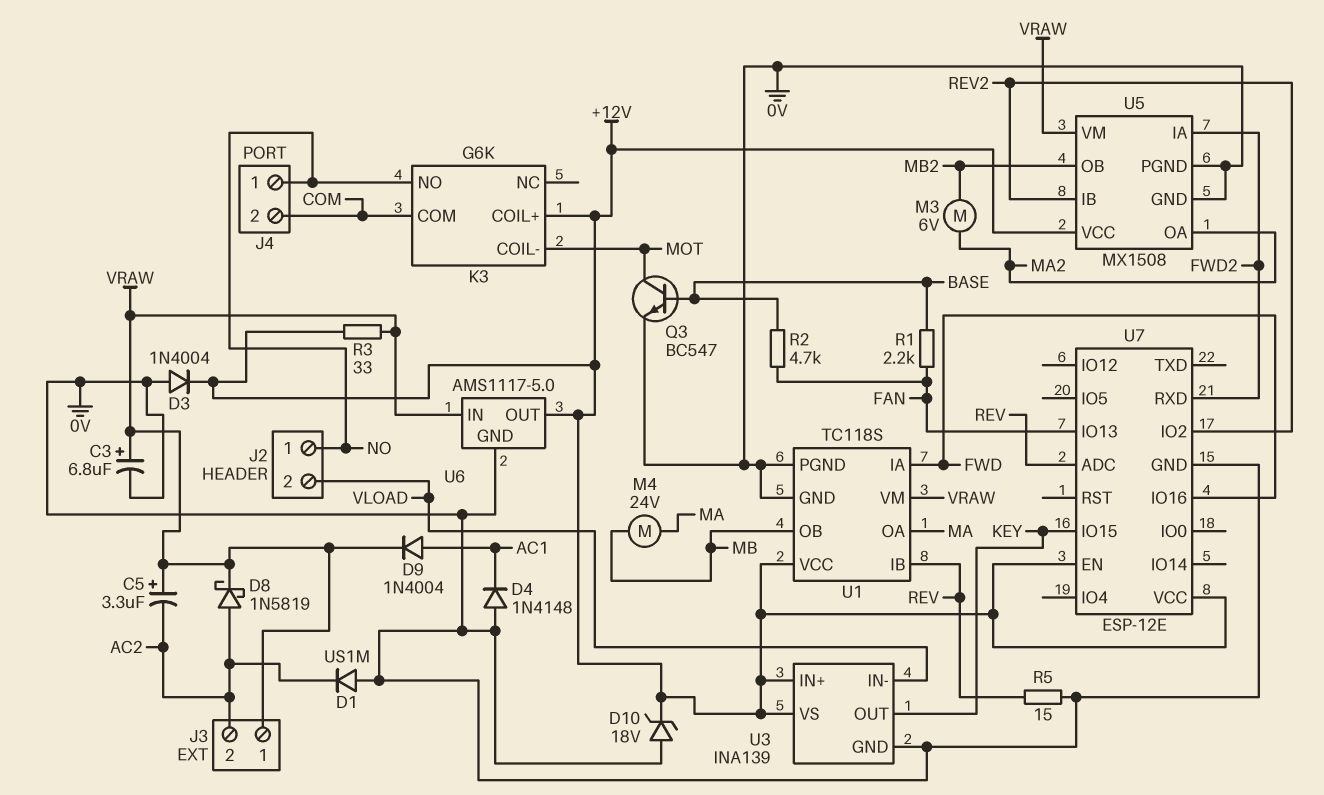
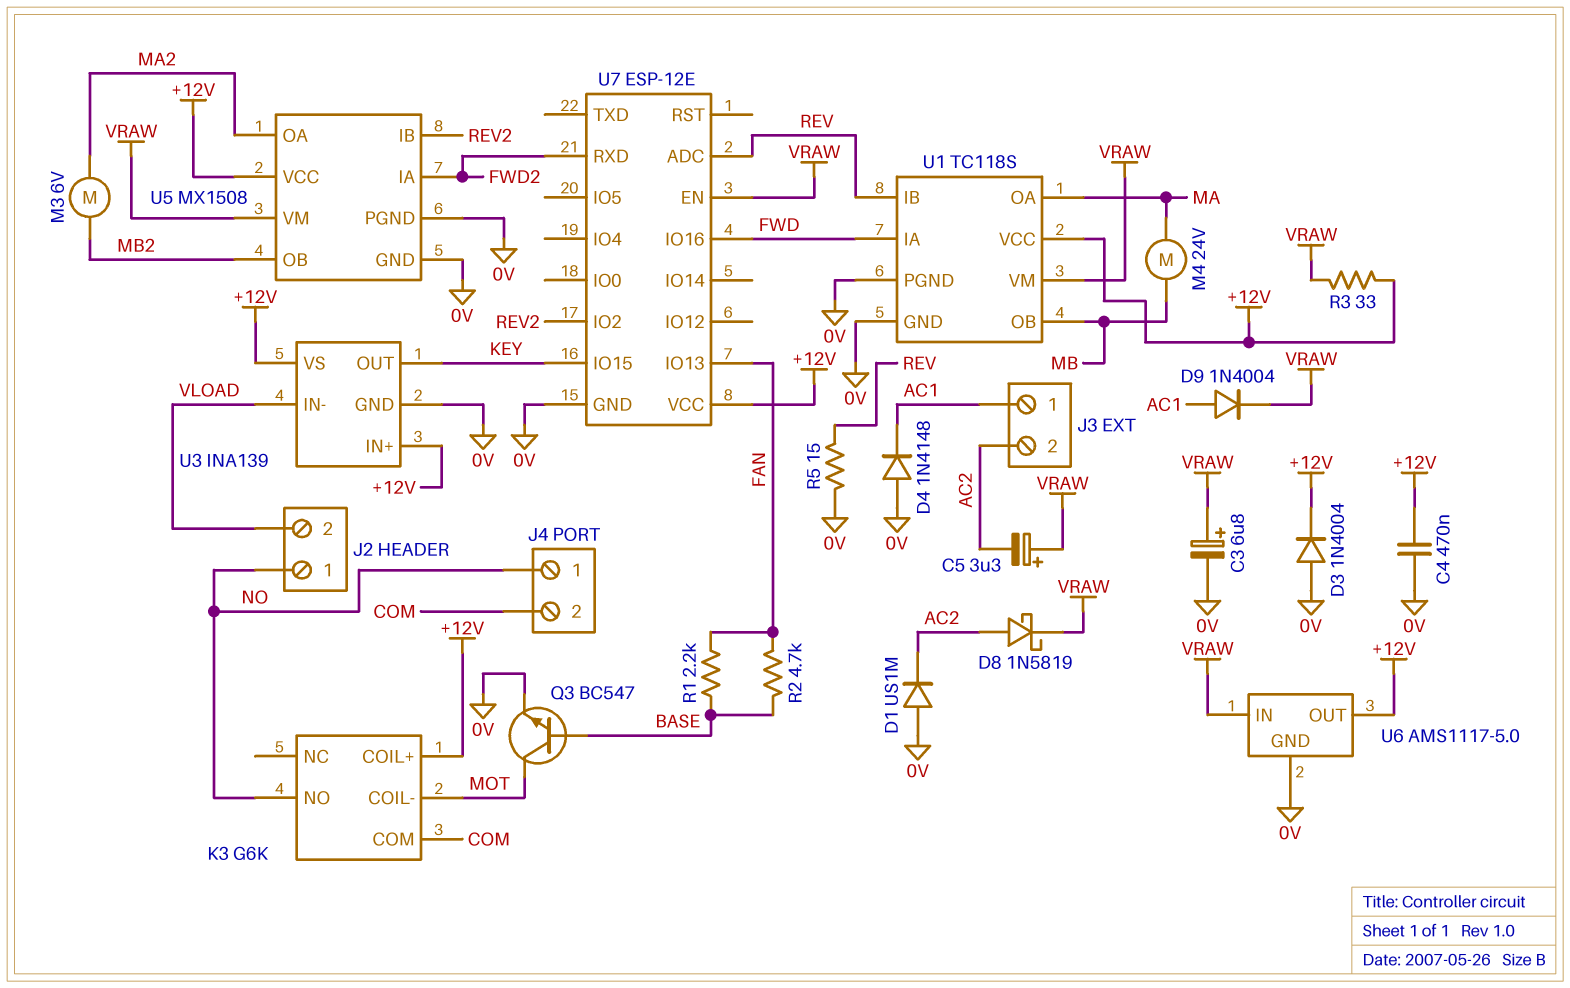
C4: none -> 470nF (+12V, 0V)
D10: zener 18V (A 0V, K +12V) -> none
J3 pin 1: VRAW -> AC1
U7 pin EN: +12V -> VRAW

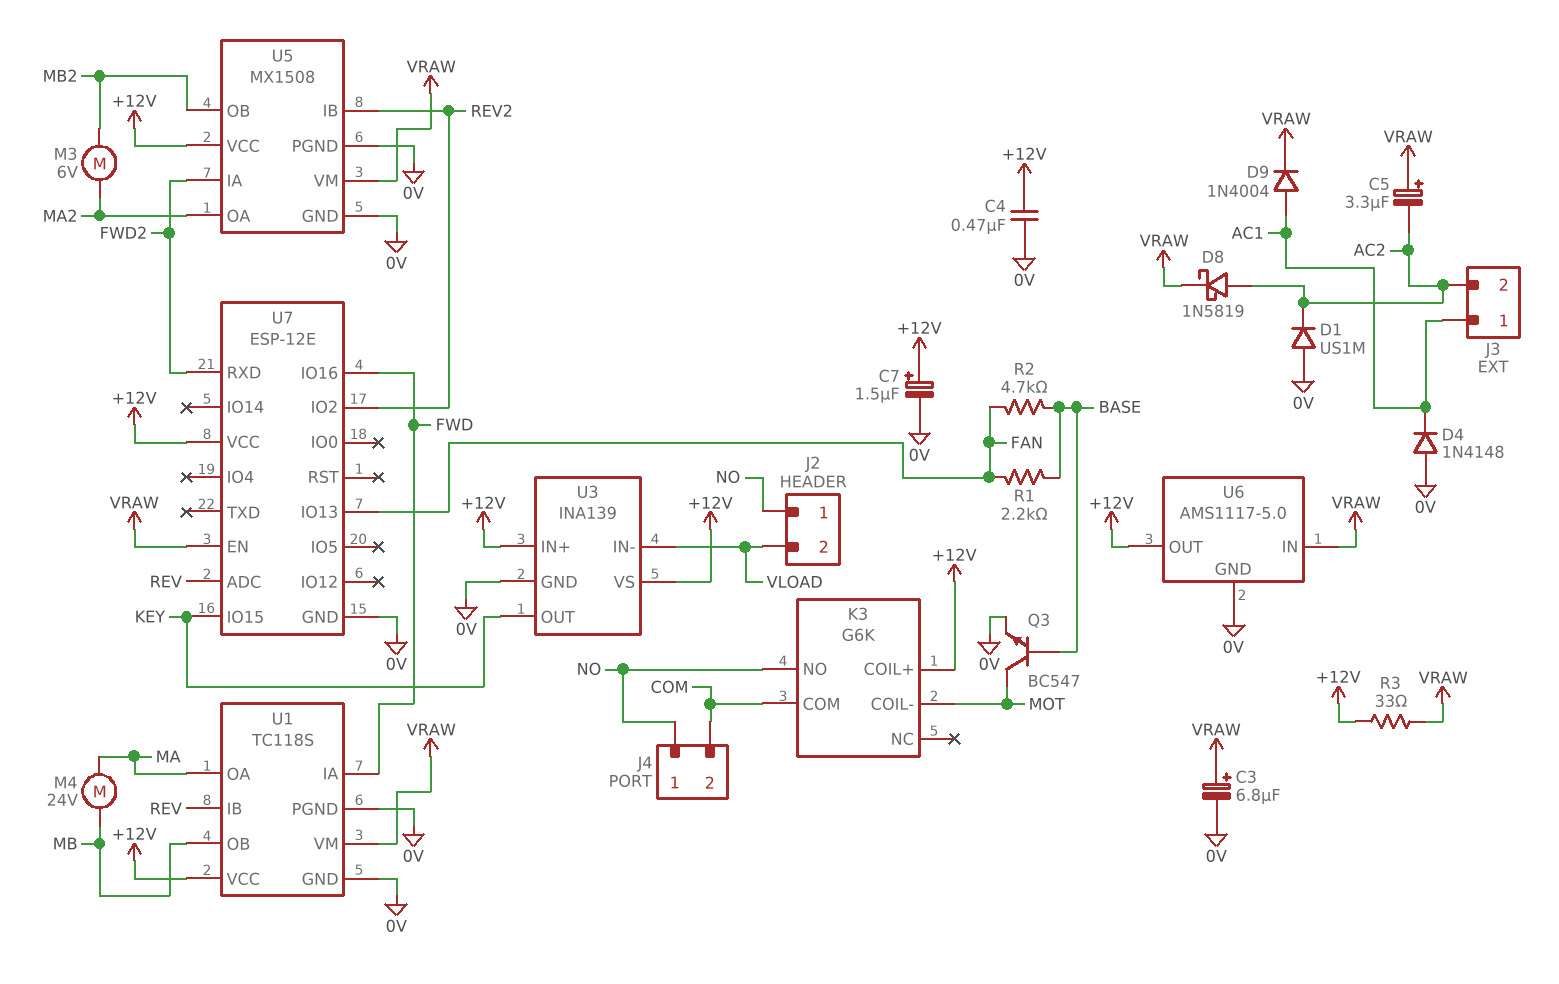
C7: none -> 1.5uF (plus +12V, minus 0V)
D3: diode 1N4004 (A 0V, K +12V) -> none
R5: 15 (0V, REV) -> none

